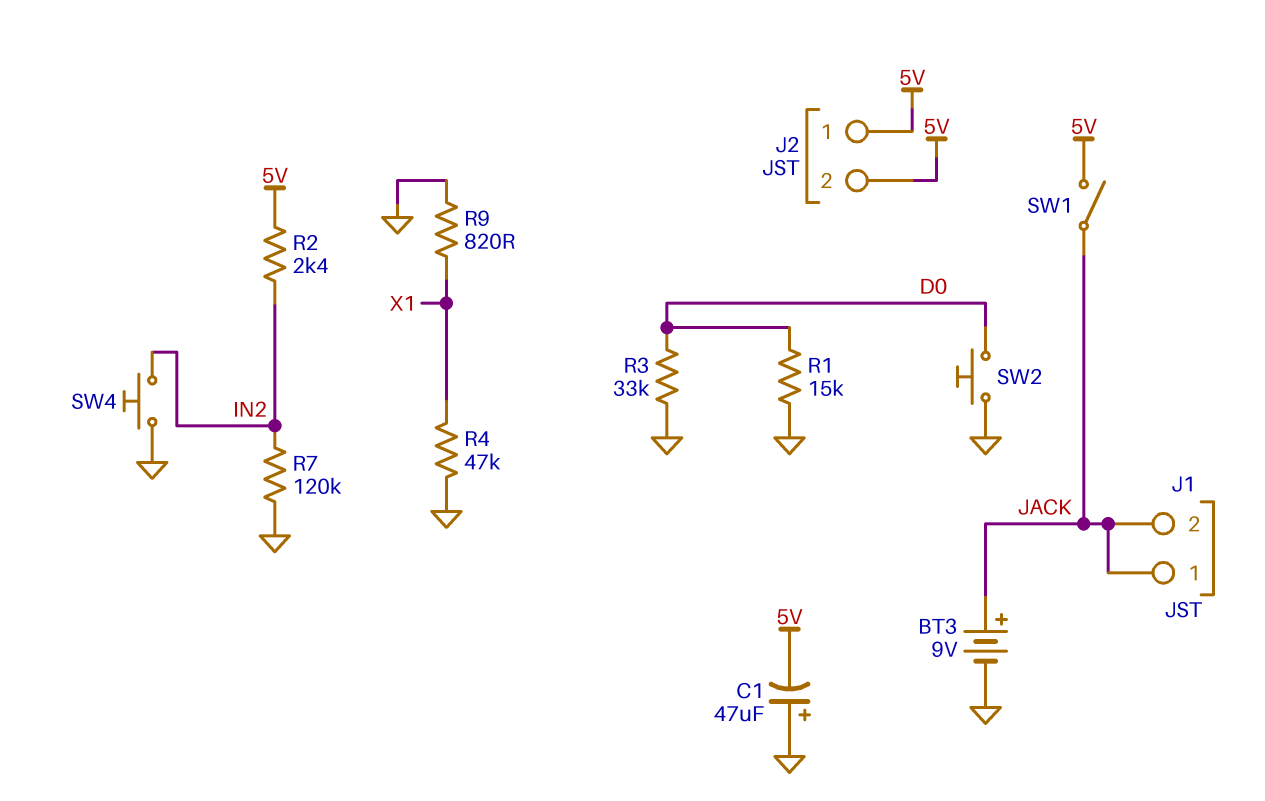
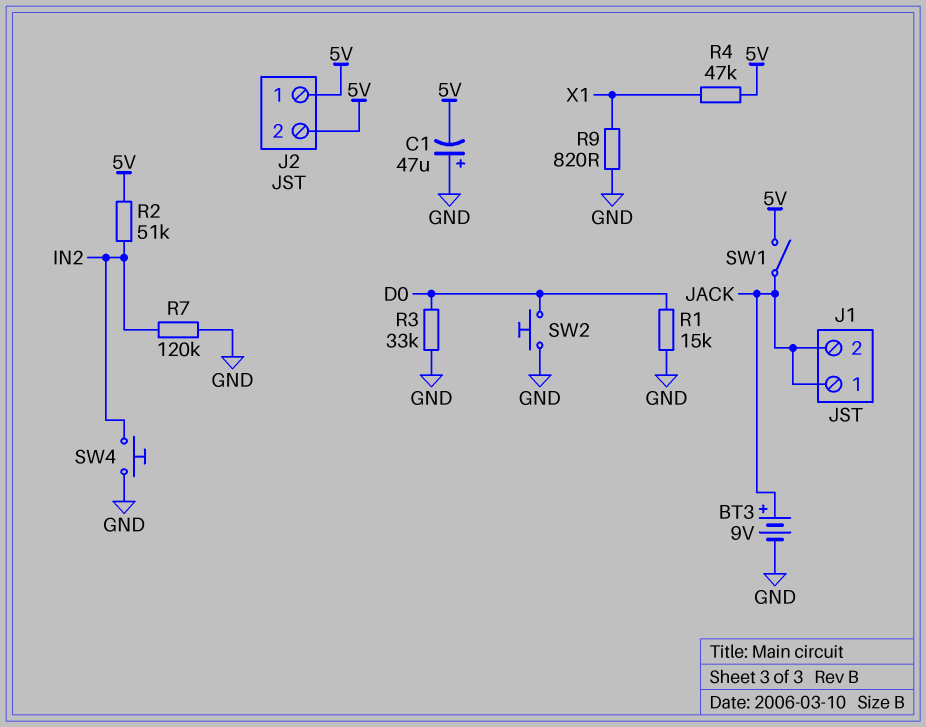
R2: 2.4k (5V, IN2) -> 51k (5V, IN2)
R4: 47k (GND, X1) -> 47k (5V, X1)

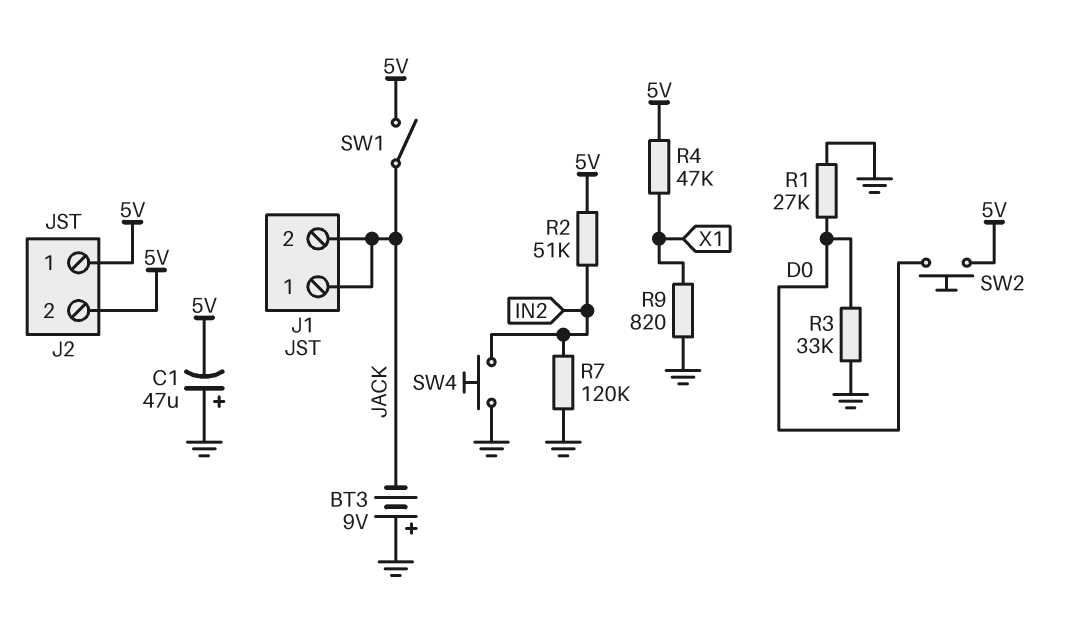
BT3: 9V (plus JACK, minus GND) -> 9V (plus GND, minus JACK)
R1: 15k (D0, GND) -> 27k (D0, GND)
SW2: button (D0, GND) -> button (5V, D0)

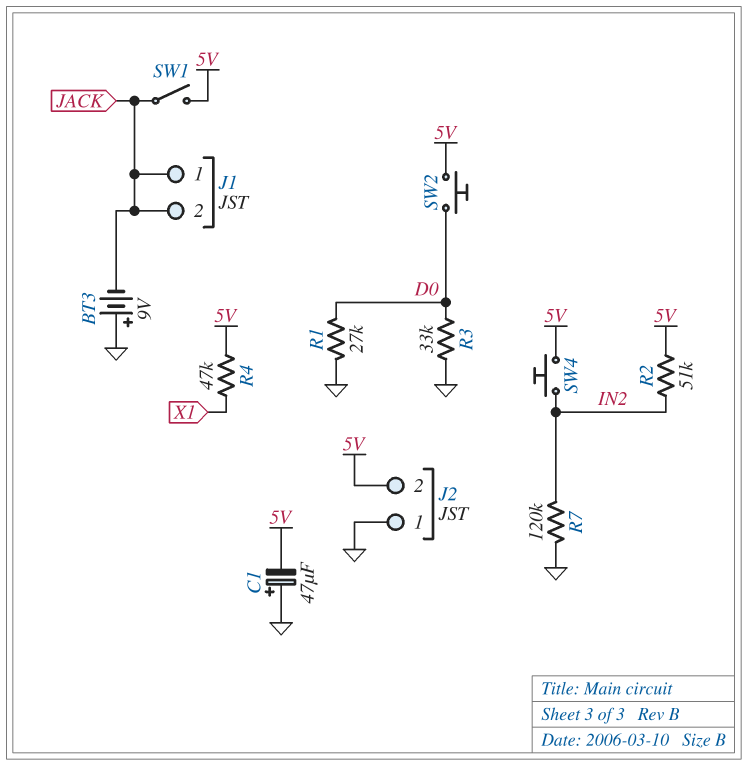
J2 pin 1: 5V -> GND
R9: 820 (GND, X1) -> none
SW4: button (GND, IN2) -> button (5V, IN2)

